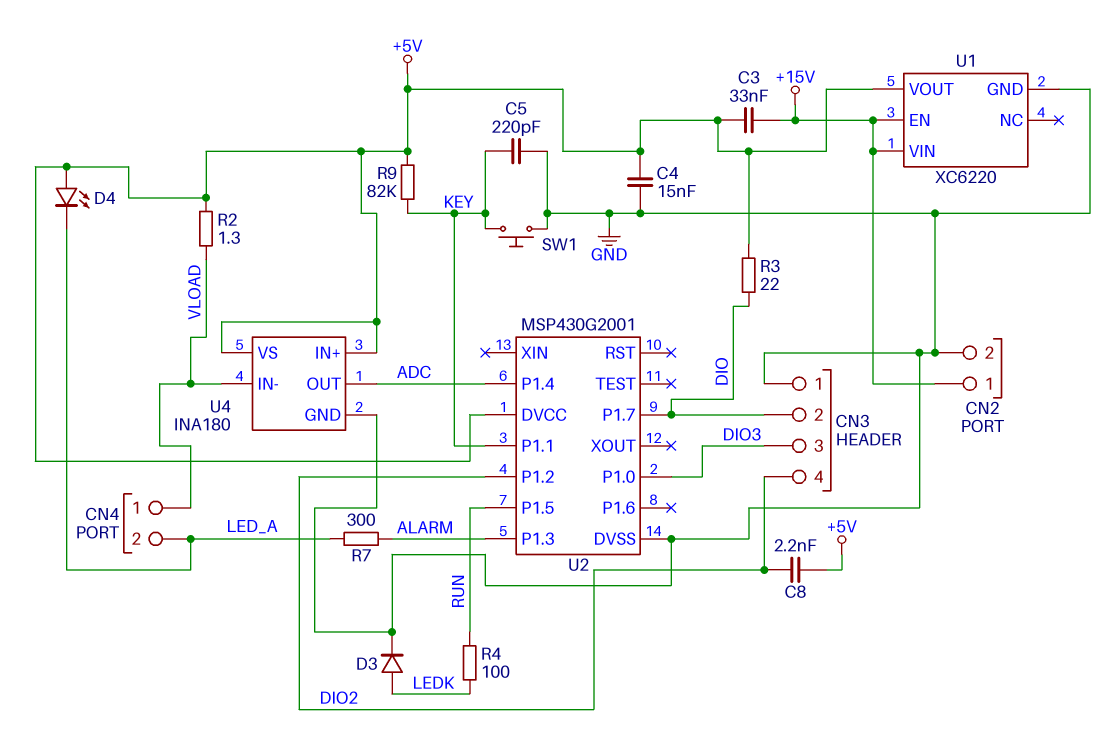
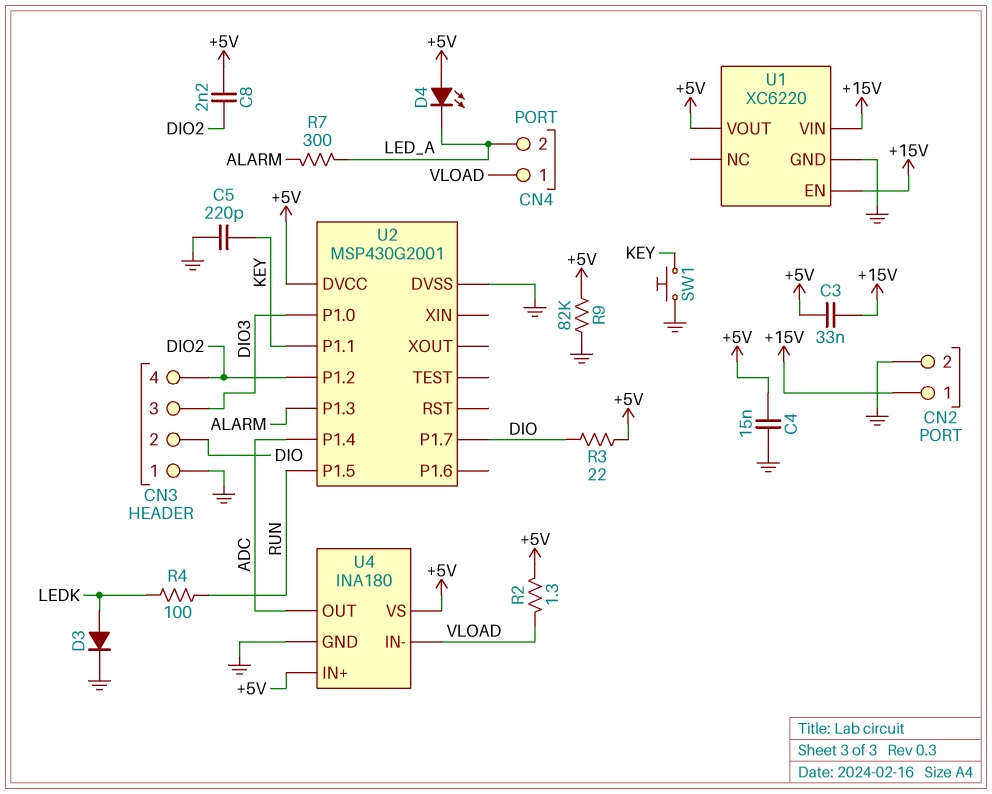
R9: 82k (+5V, KEY) -> 82k (+5V, GND)

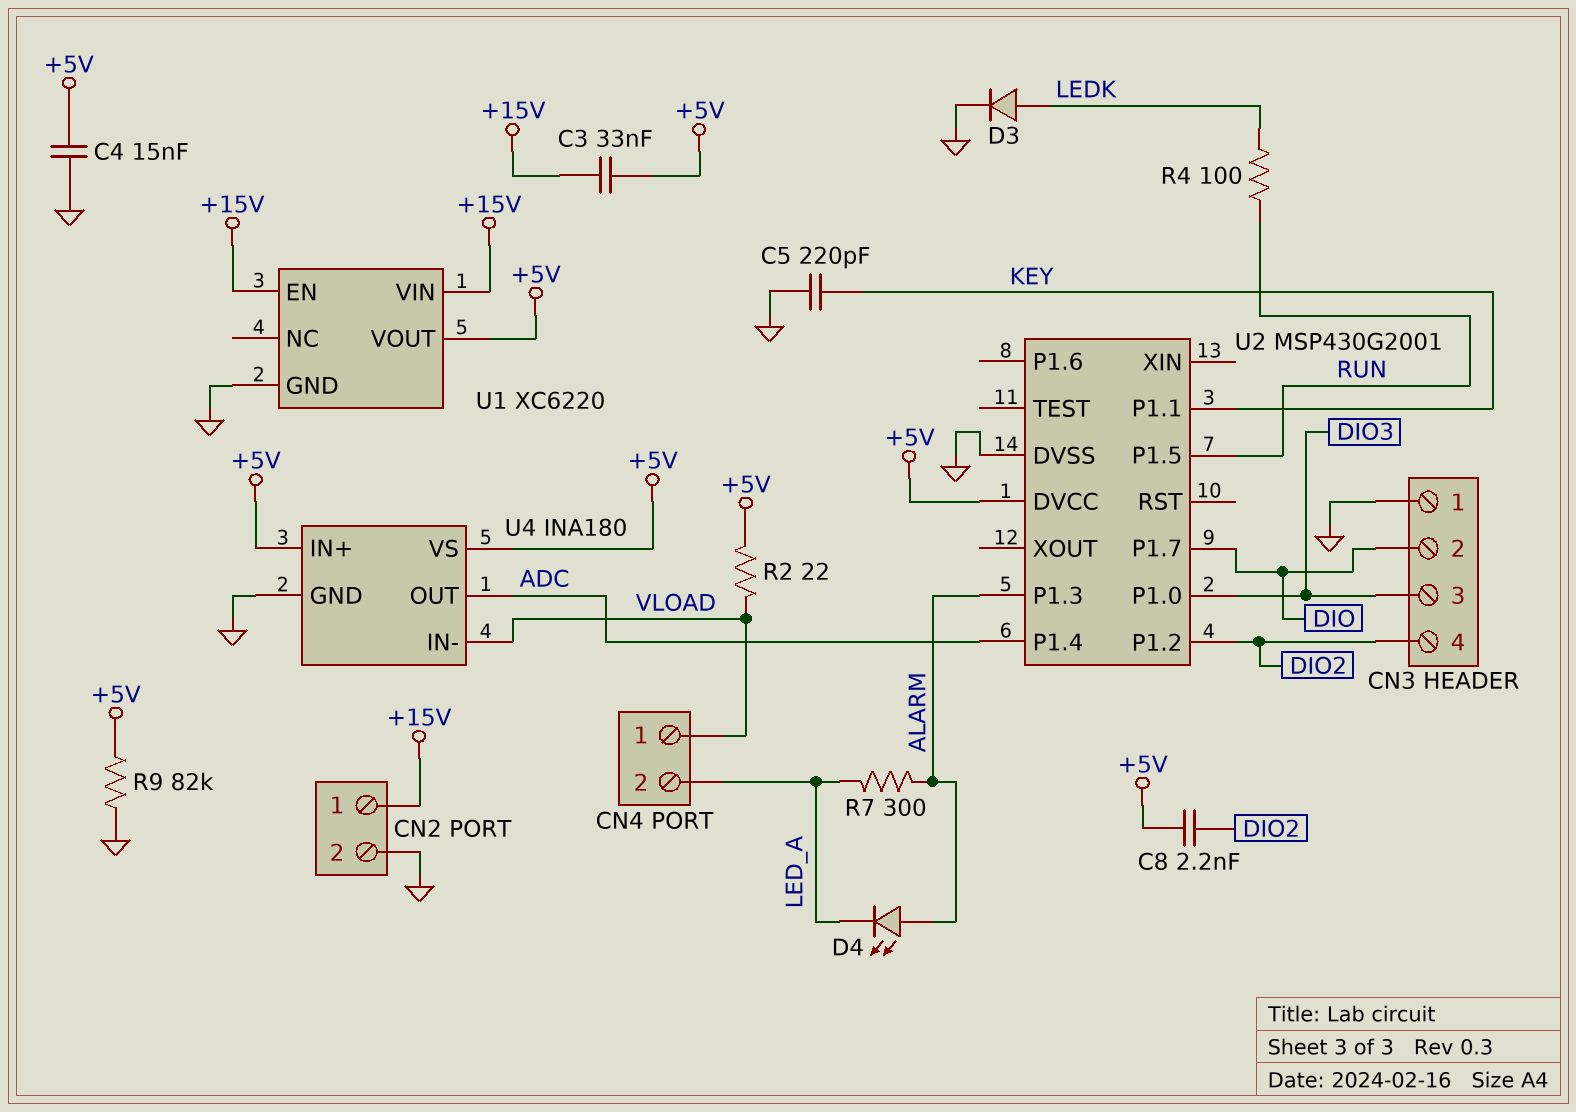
D4: LED (A +5V, K LED_A) -> LED (A ALARM, K LED_A)
R2: 1.3 (+5V, VLOAD) -> 22 (+5V, VLOAD)
R3: 22 (+5V, DIO) -> none
SW1: button (GND, KEY) -> none

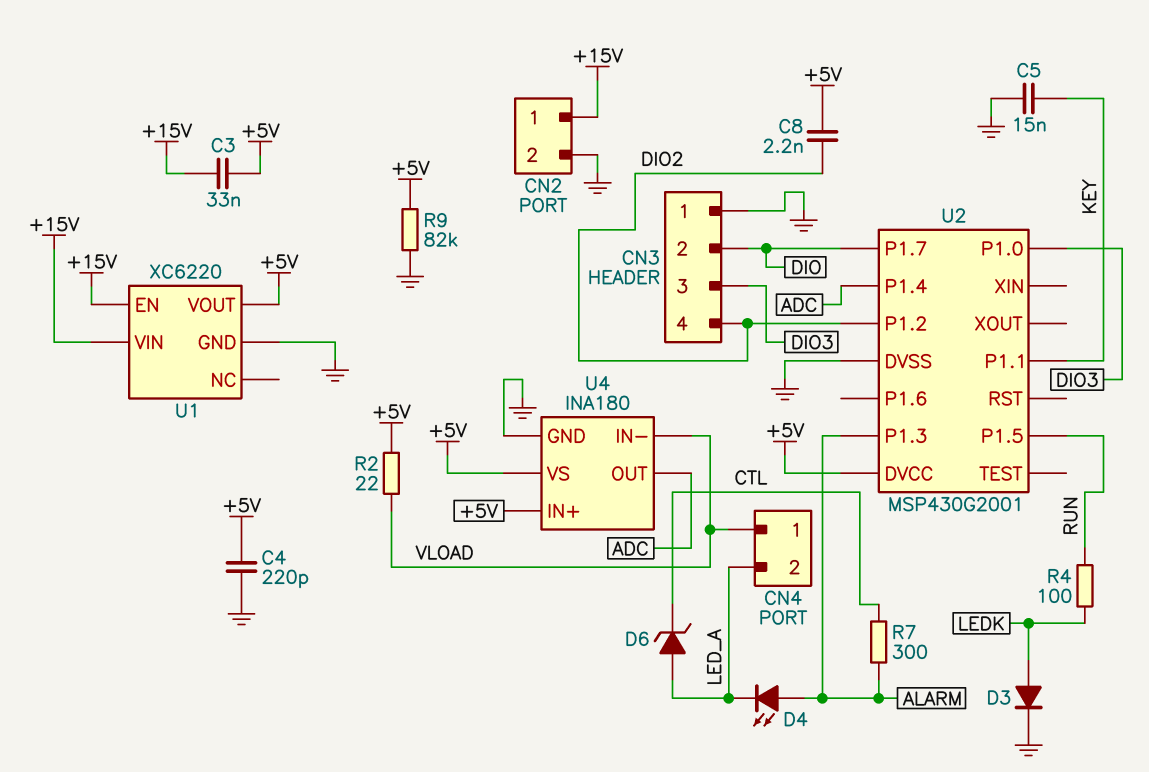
C4: 15nF (+5V, GND) -> 220pF (+5V, GND)
C5: 220pF (GND, KEY) -> 15nF (GND, KEY)
D6: none -> zener (A LED_A, K CTL)
R7: 300 (ALARM, LED_A) -> 300 (ALARM, CTL)

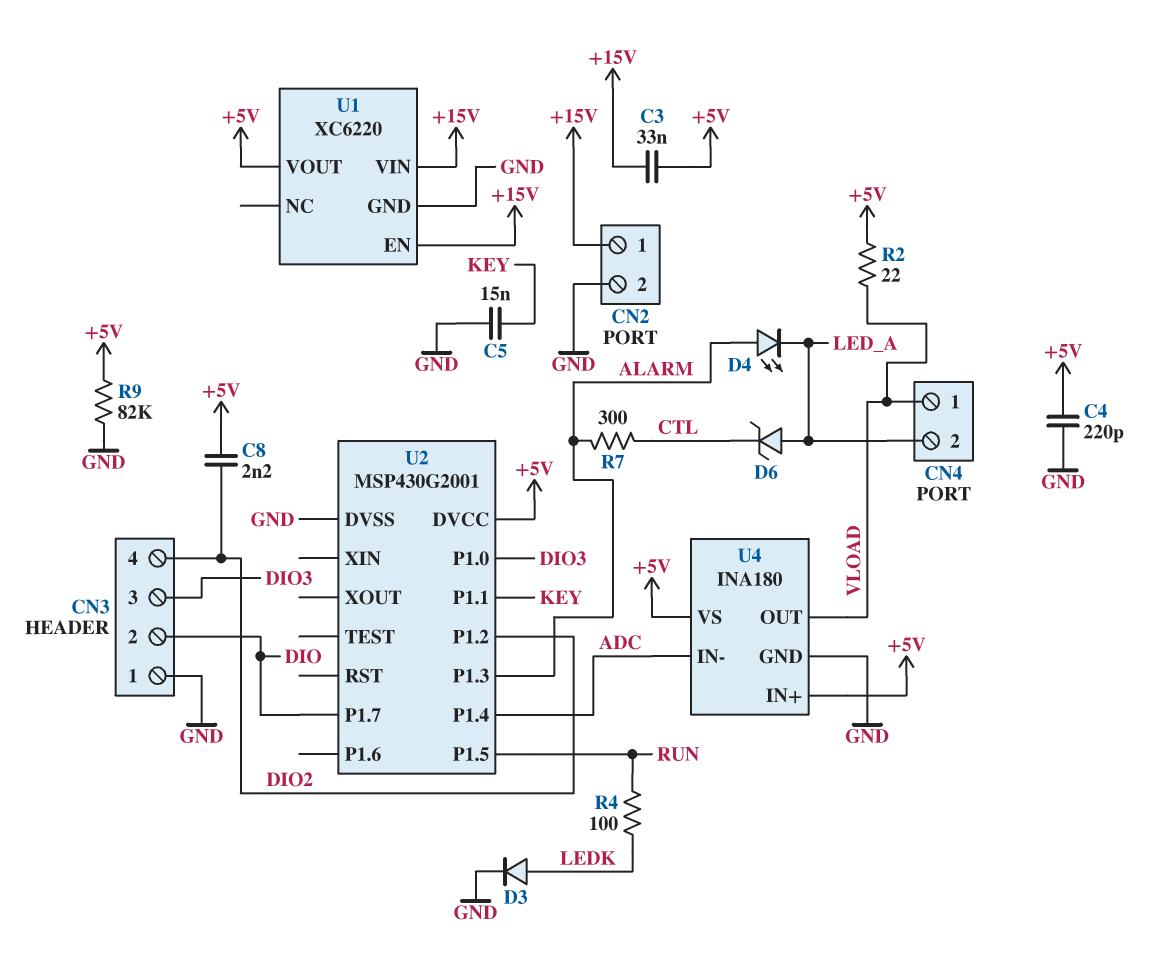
U4 pin IN-: VLOAD -> ADC
U4 pin OUT: ADC -> VLOAD

